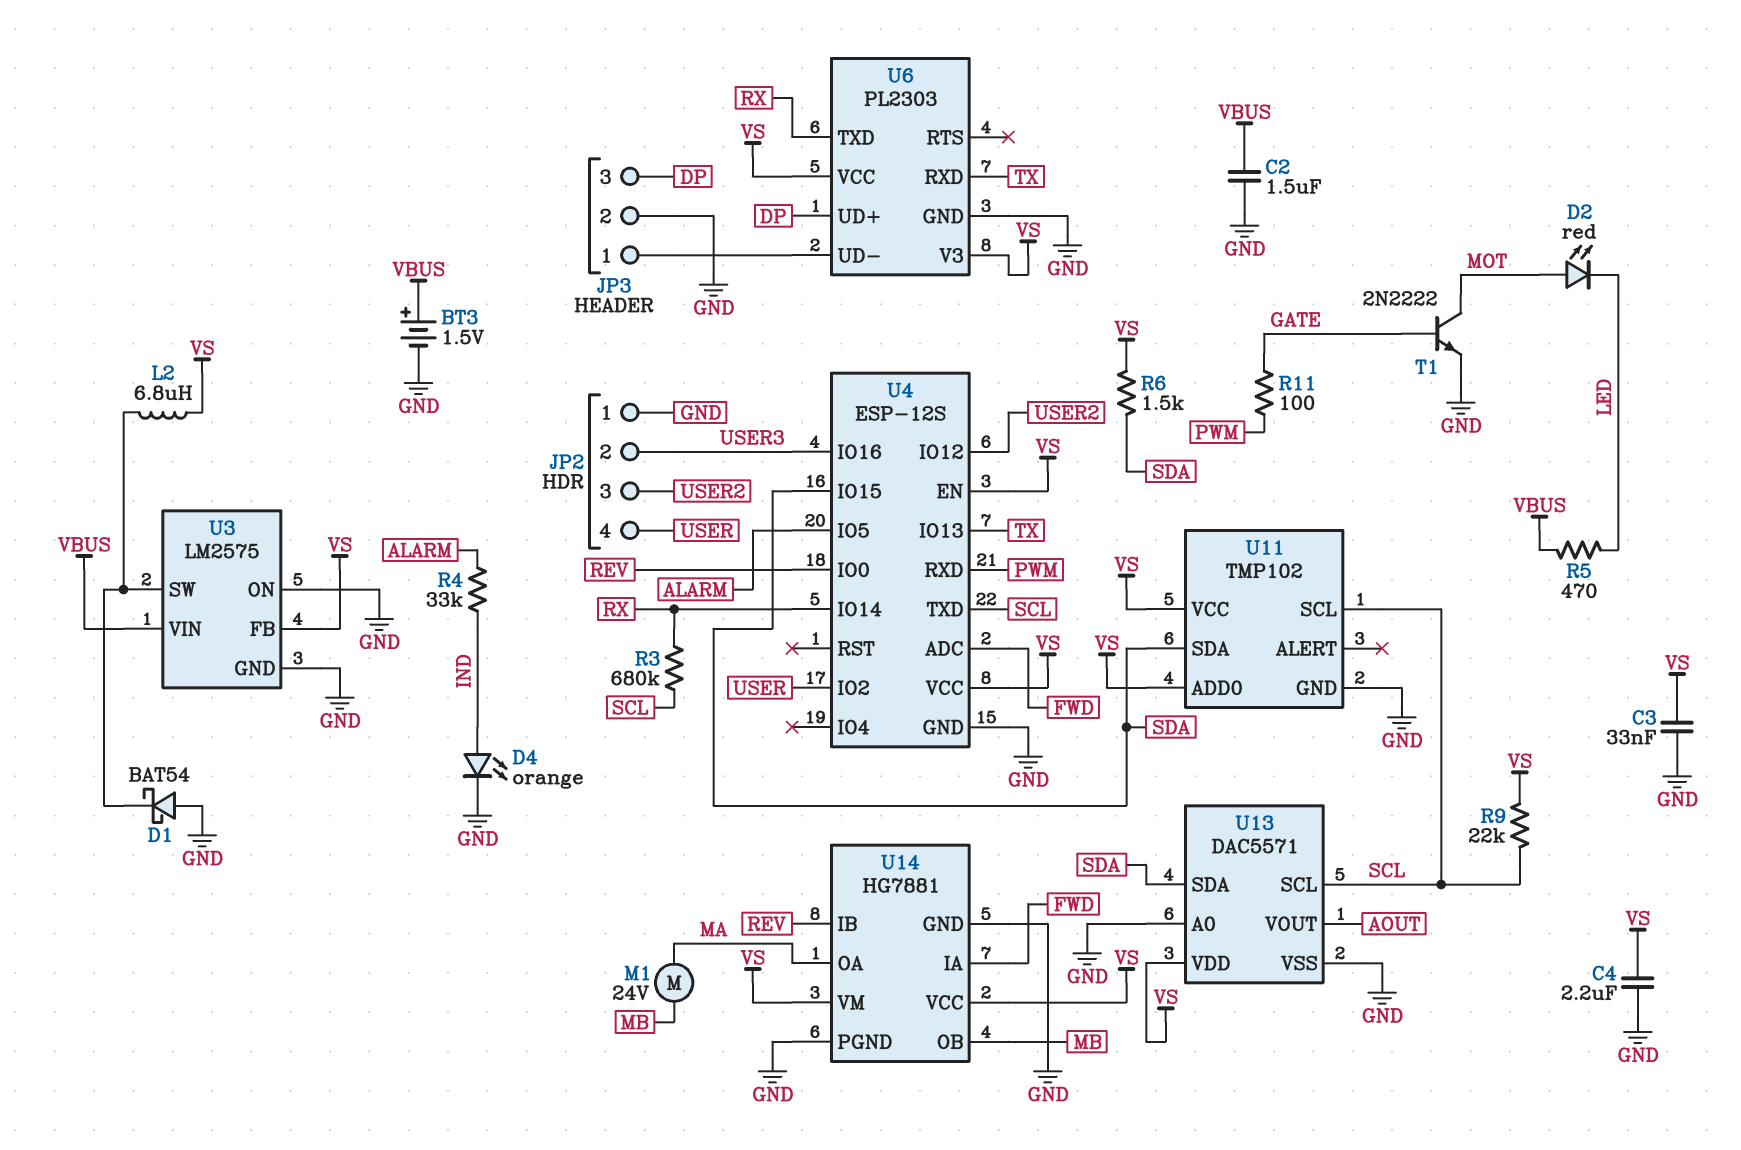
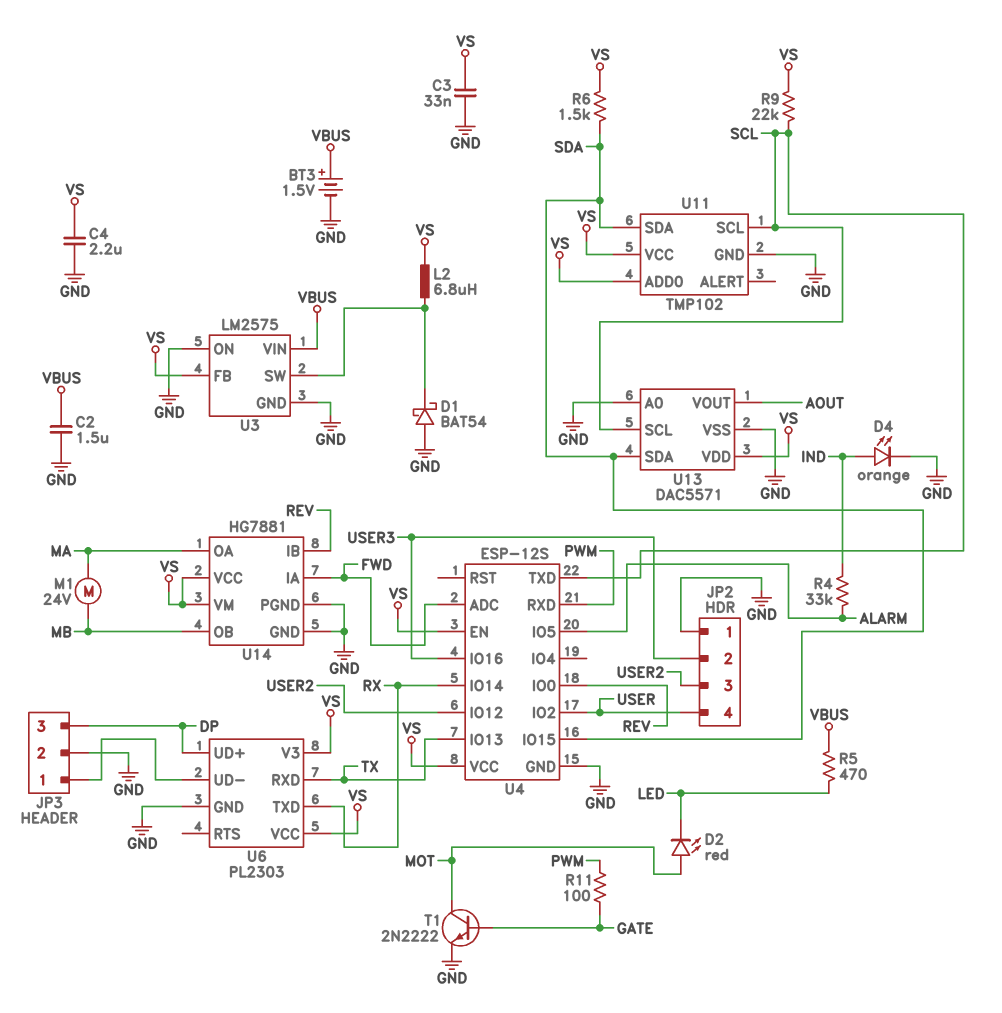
R3: 680k (RX, SCL) -> none

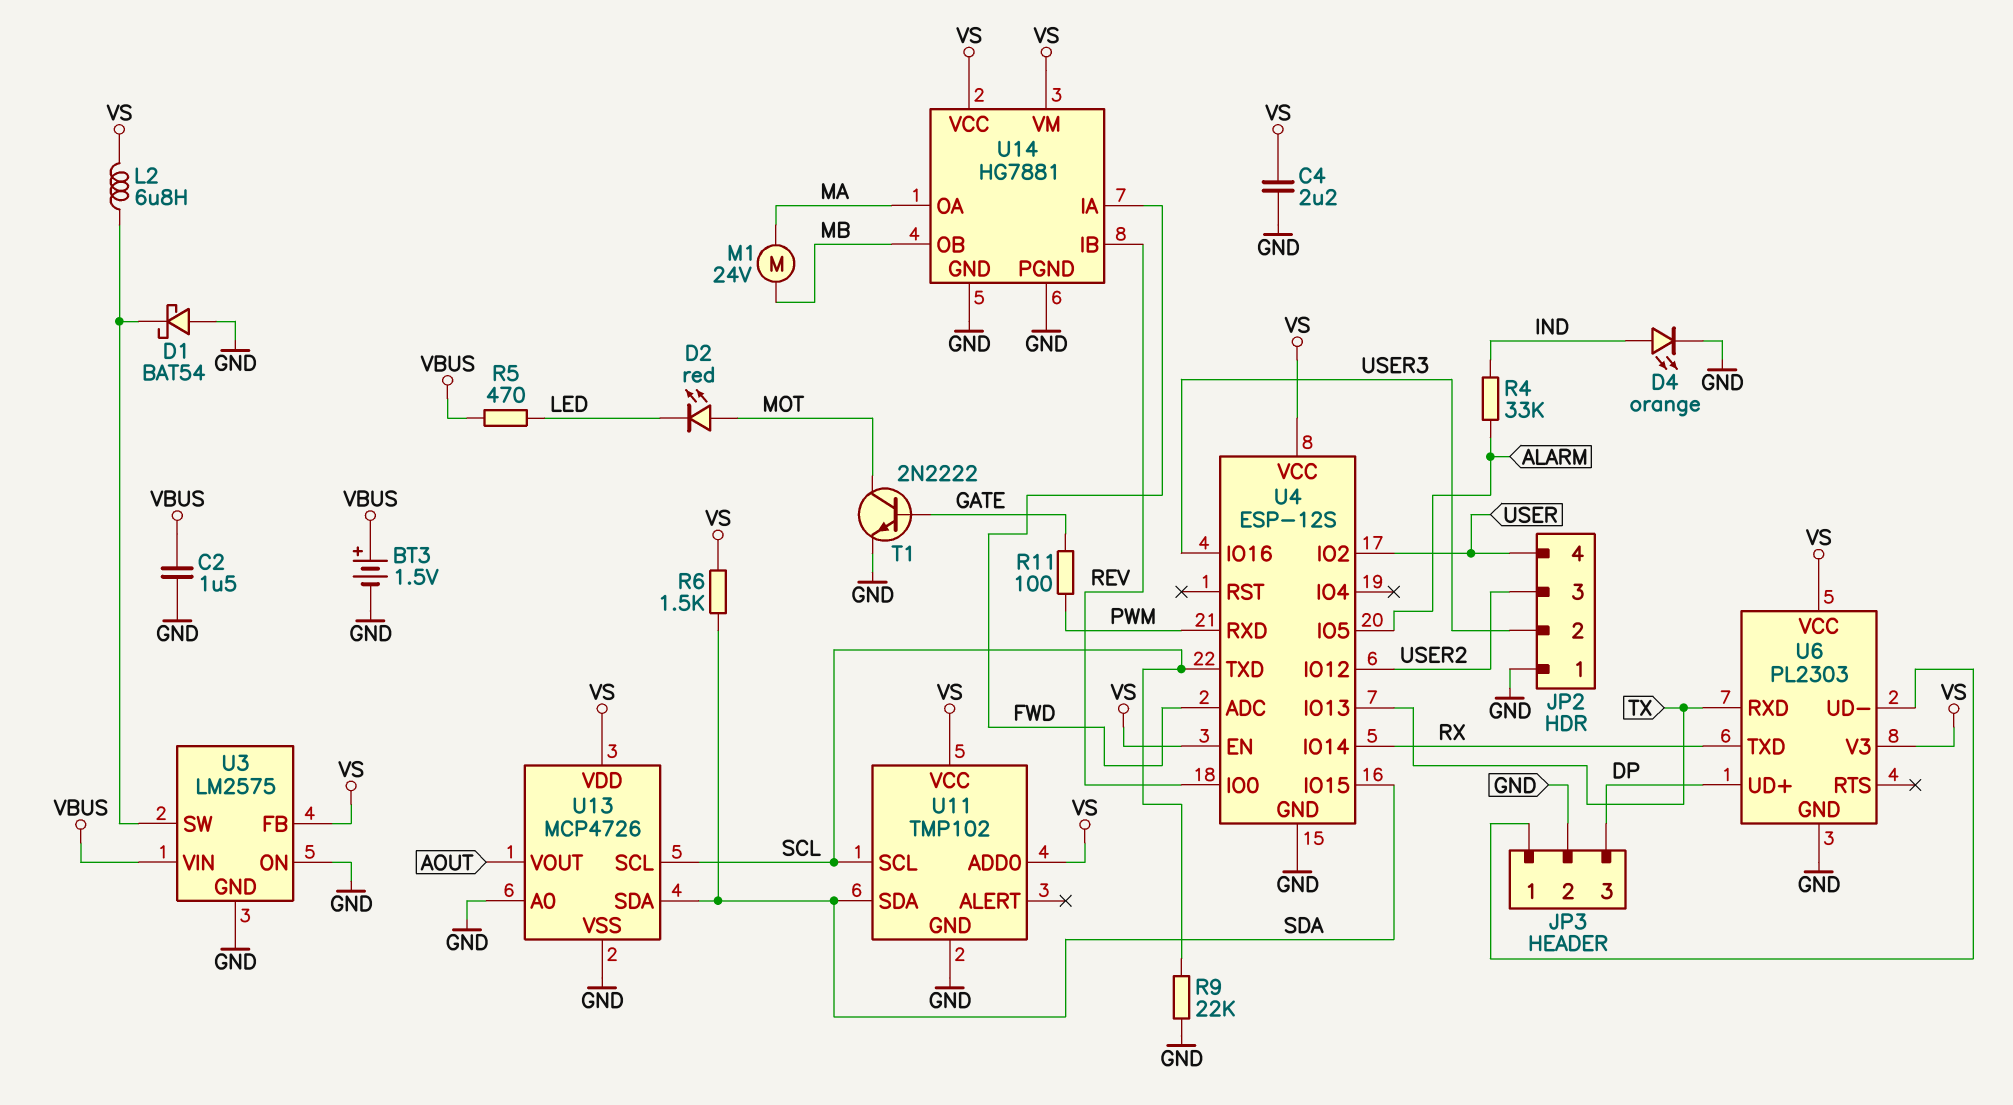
C3: 33nF (GND, VS) -> none
R9: 22k (SCL, VS) -> 22k (GND, SCL)
U13: DAC5571 -> MCP4726

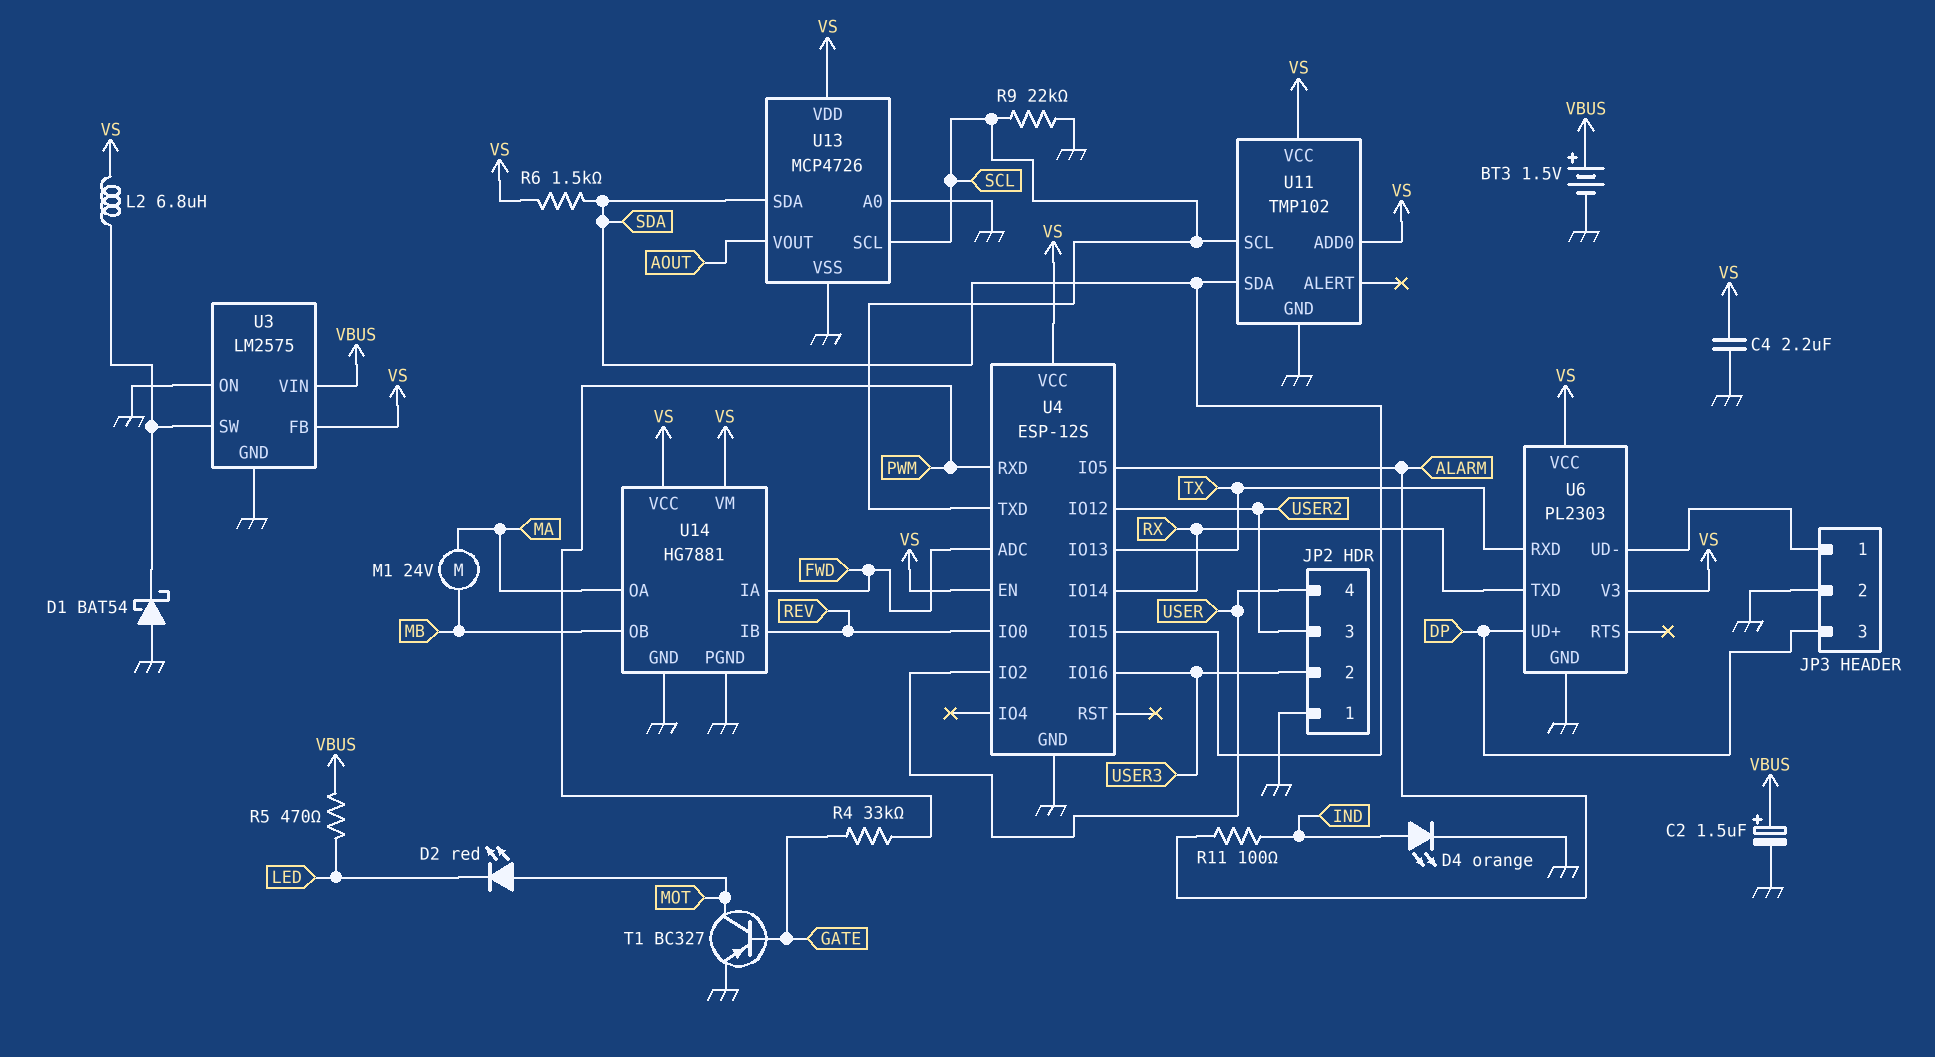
C2: 1.5uF (GND, VBUS) -> 1.5uF (plus VBUS, minus GND)
R4: 33k (ALARM, IND) -> 33k (GATE, PWM)
R11: 100 (GATE, PWM) -> 100 (ALARM, IND)
T1: NPN 2N2222 (B GATE, C MOT, E GND) -> PNP BC327 (B GATE, C MOT, E GND)

